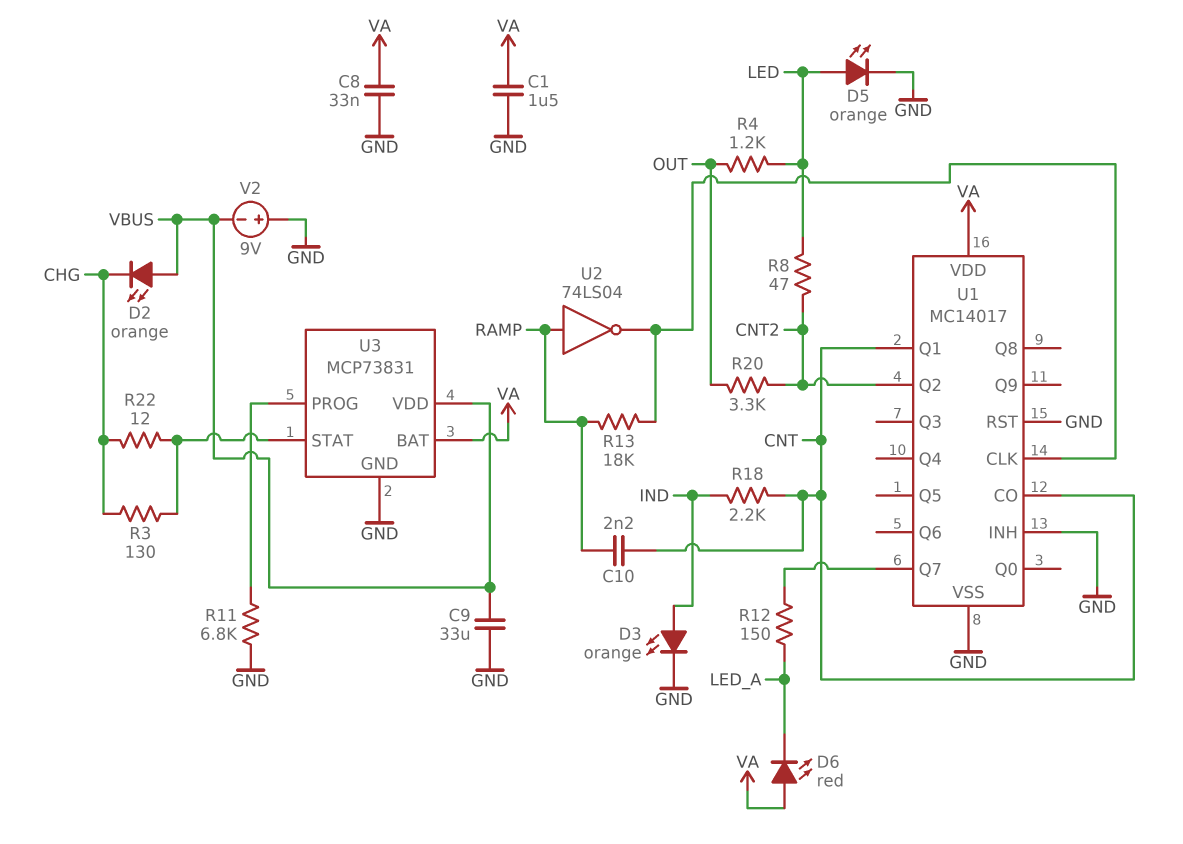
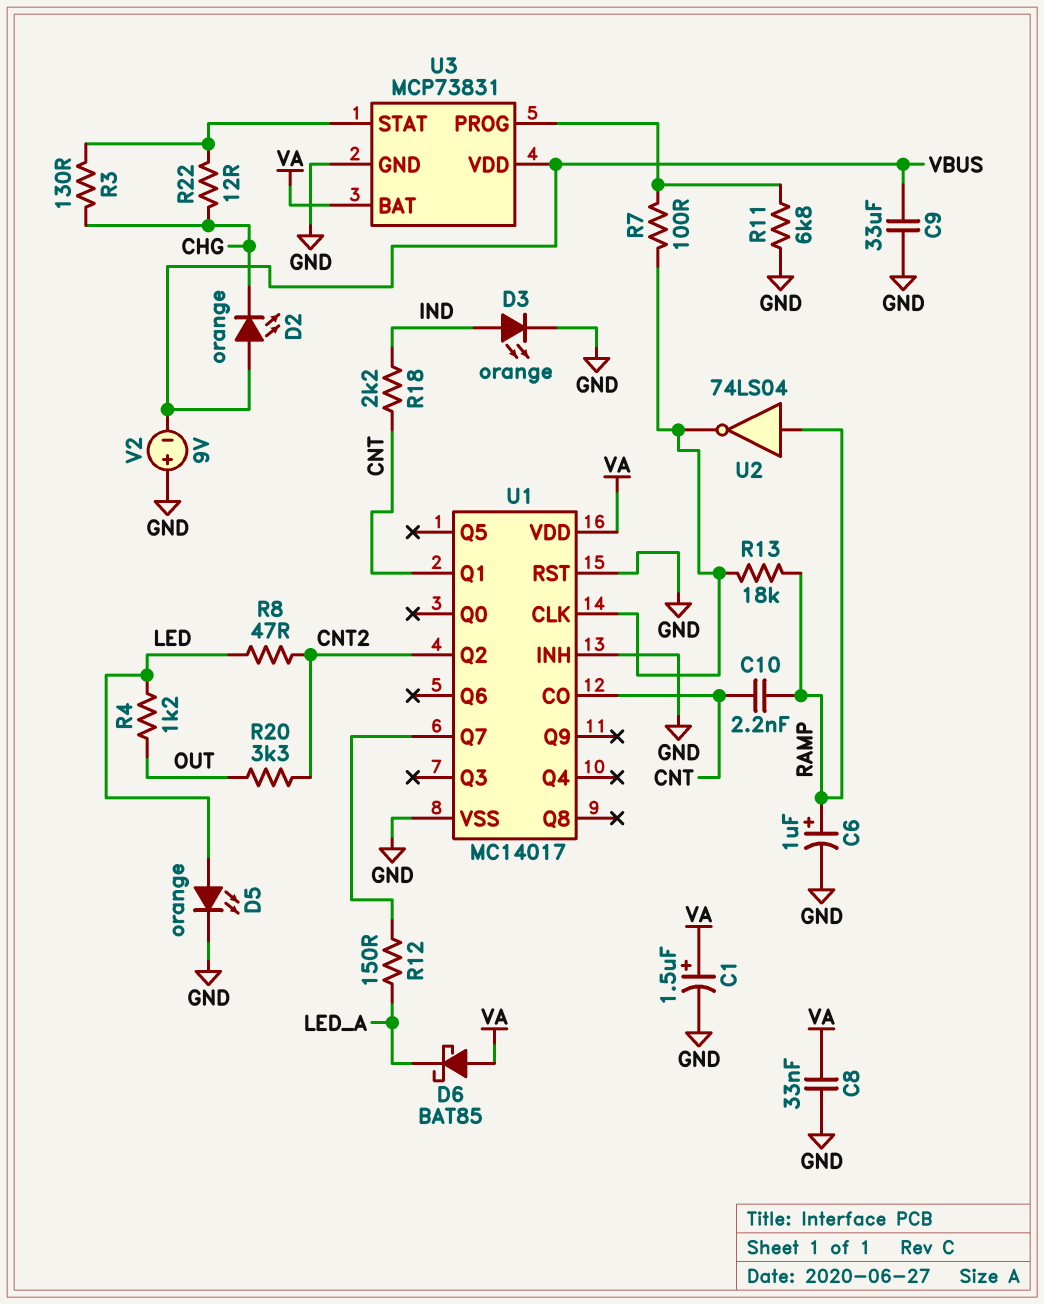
C1: 1.5uF (GND, VA) -> 1.5uF (plus VA, minus GND)
C6: none -> 1uF (plus RAMP, minus GND)
D6: LED red (A VA, K LED_A) -> schottky BAT85 (A VA, K LED_A)
R7: none -> 100 (U1/CLK, U3/PROG)

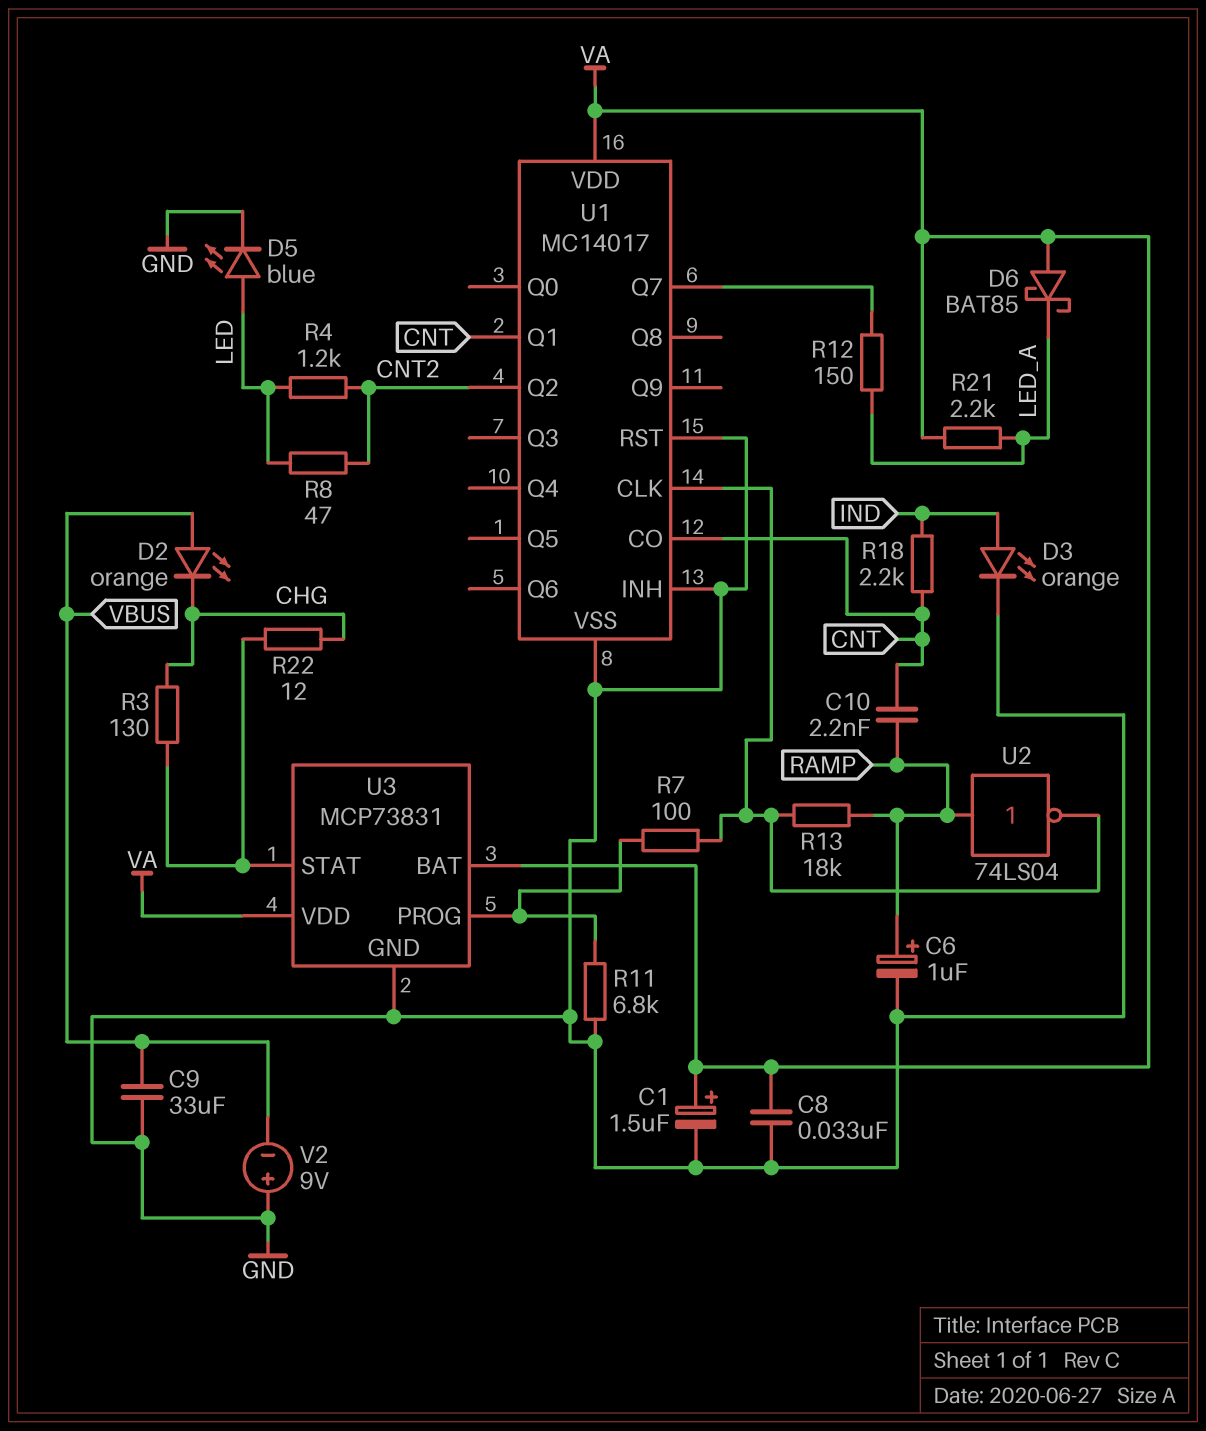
D5: LED orange (A LED, K GND) -> LED blue (A LED, K GND)
R4: 1.2k (LED, OUT) -> 1.2k (CNT2, LED)
R20: 3.3k (CNT2, OUT) -> none
R21: none -> 2.2k (LED_A, VA)
U3 pin VDD: VBUS -> VA

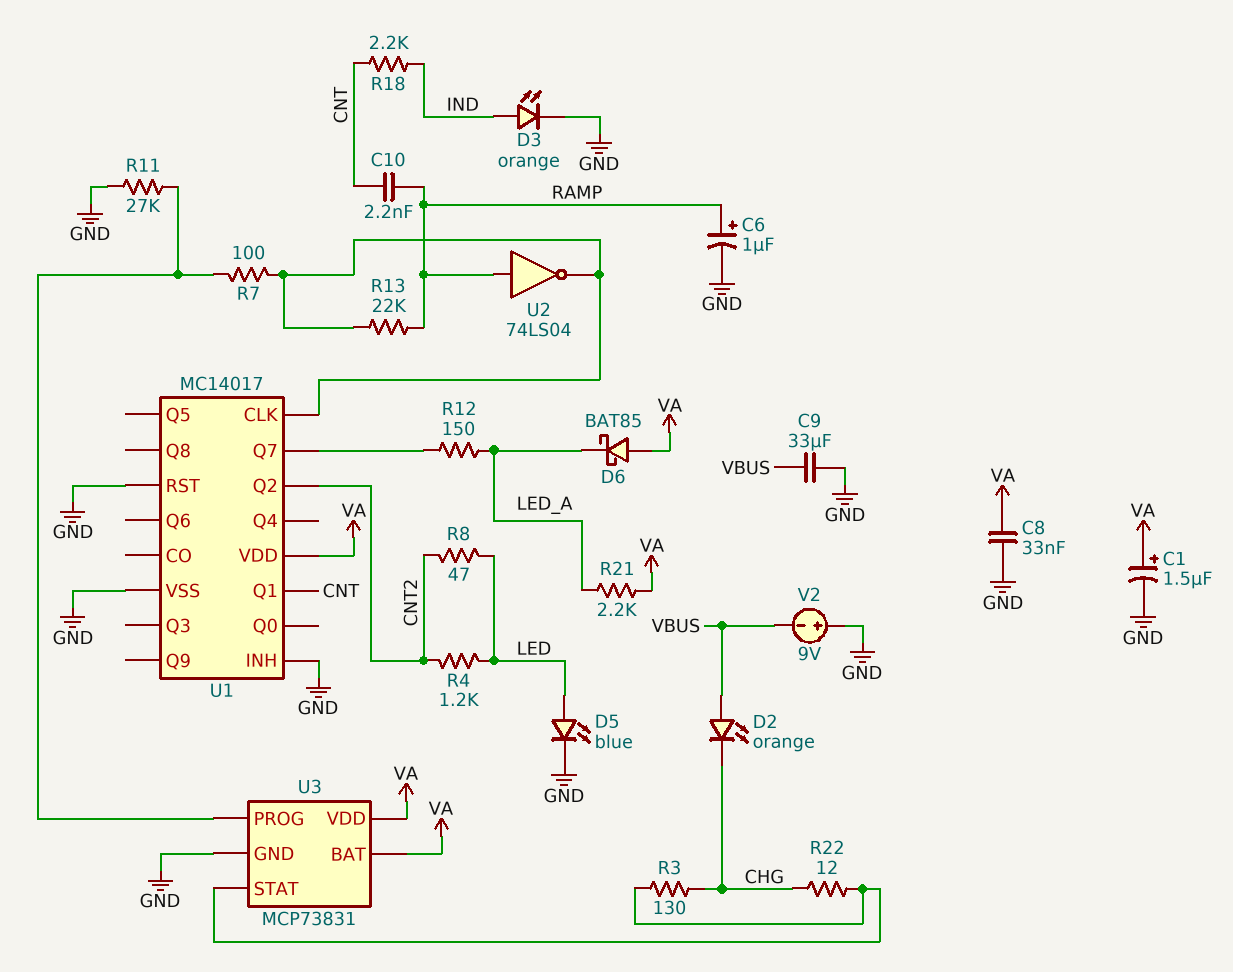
R11: 6.8k (GND, U3/PROG) -> 27k (GND, U3/PROG)
R13: 18k (RAMP, U1/CLK) -> 22k (RAMP, U1/CLK)
U1 pin CO: CNT -> none

